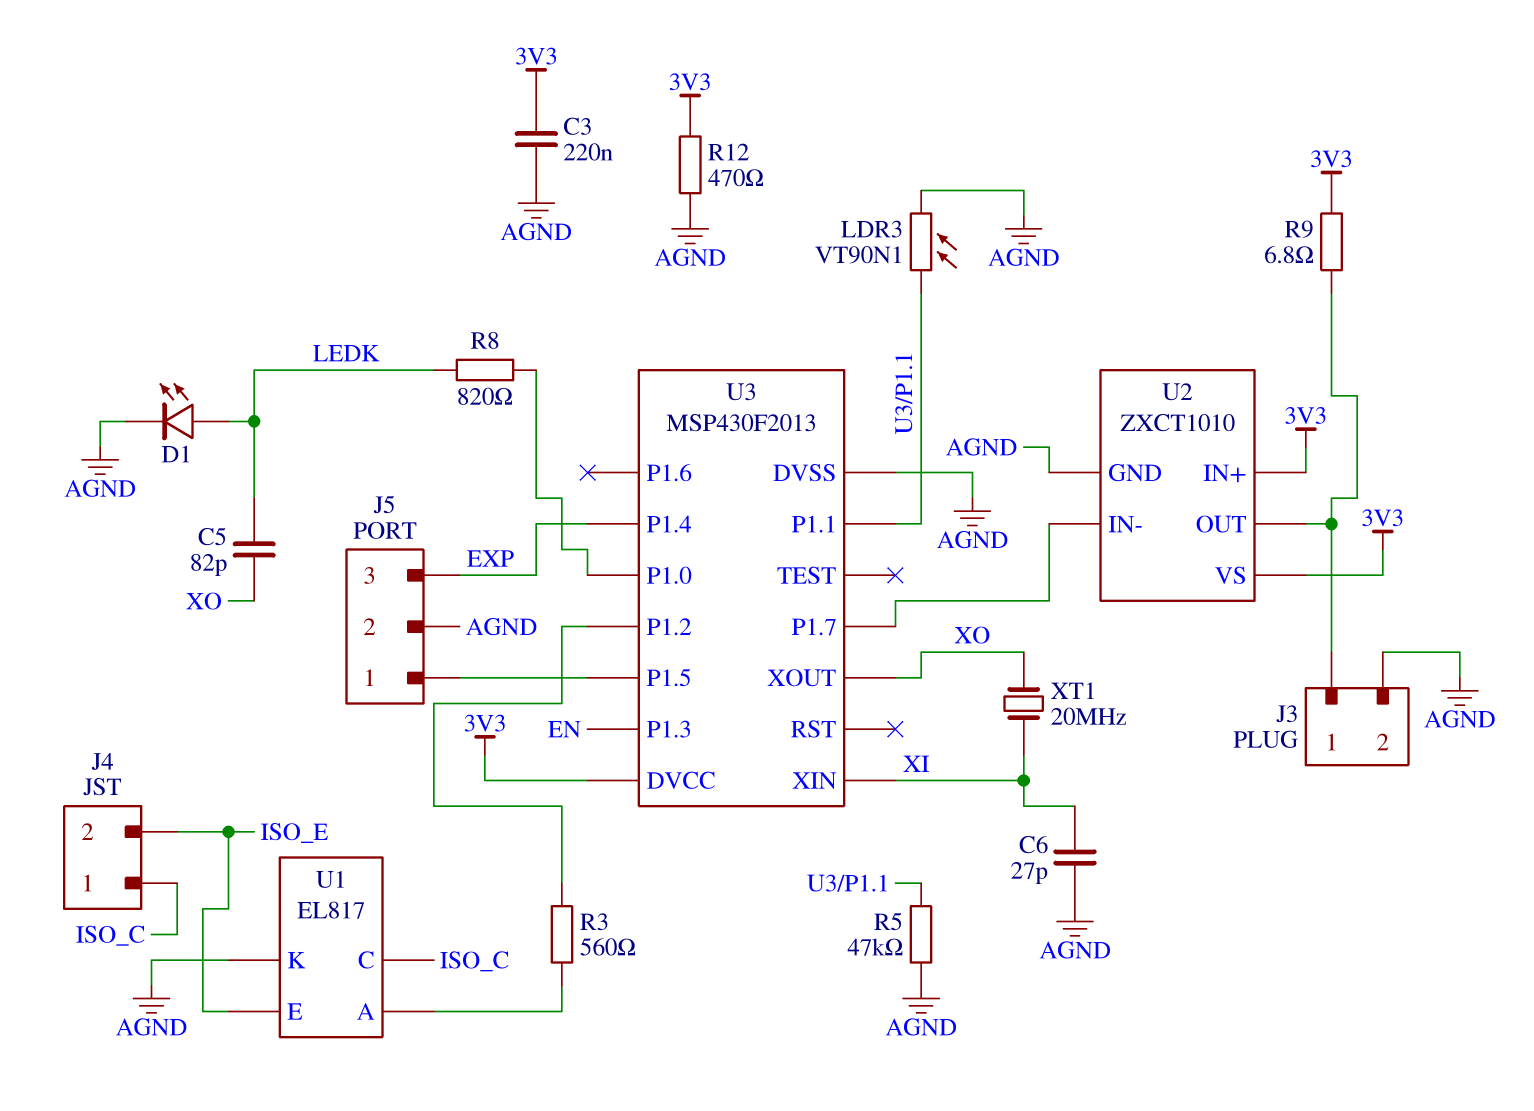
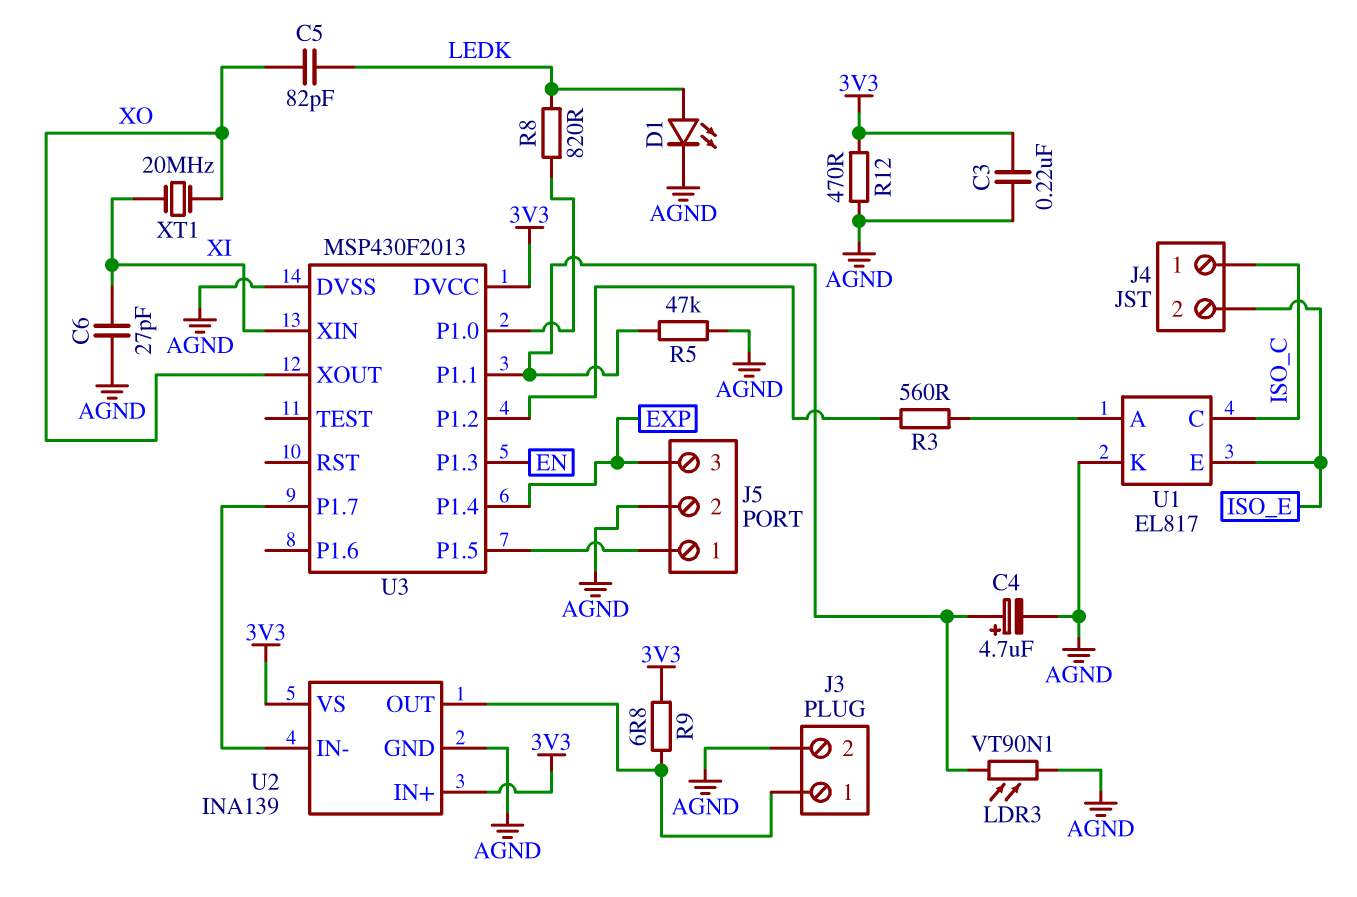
C4: none -> 4.7uF (plus U3/P1.1, minus AGND)
U2: ZXCT1010 -> INA139

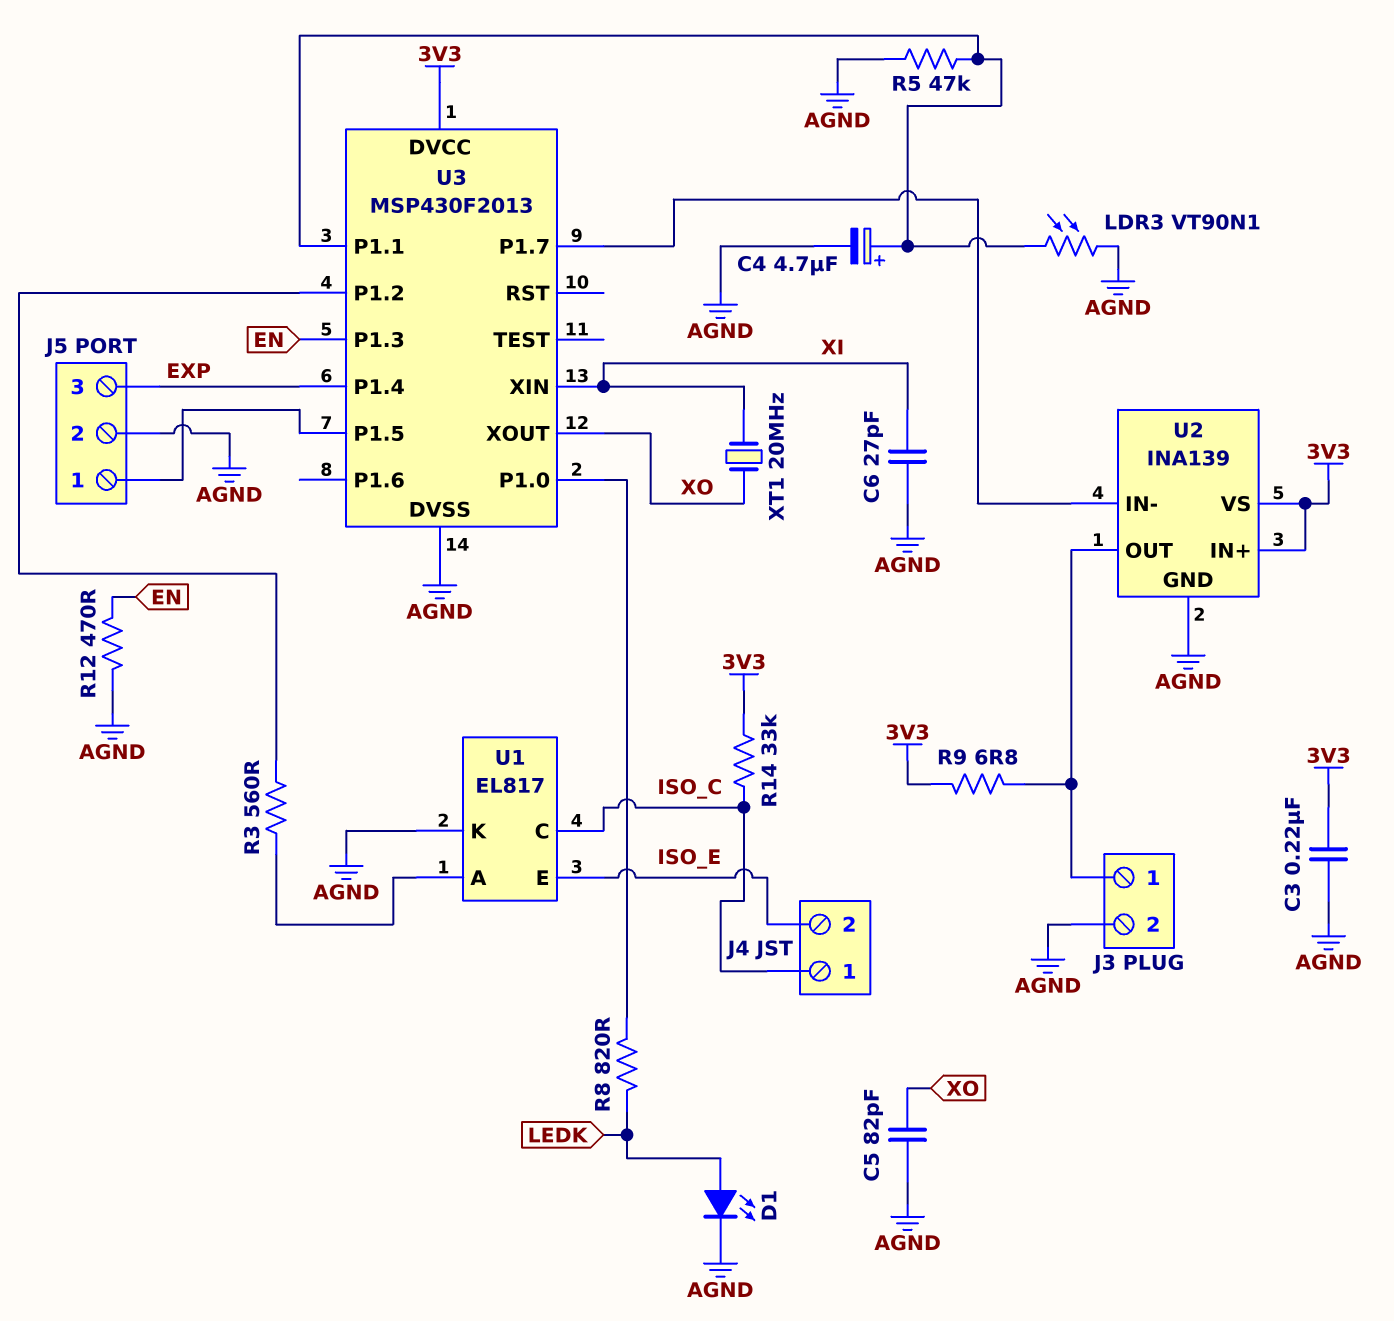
C5: 82pF (LEDK, XO) -> 82pF (AGND, XO)
R12: 470 (3V3, AGND) -> 470 (AGND, EN)
R14: none -> 33k (3V3, ISO_C)

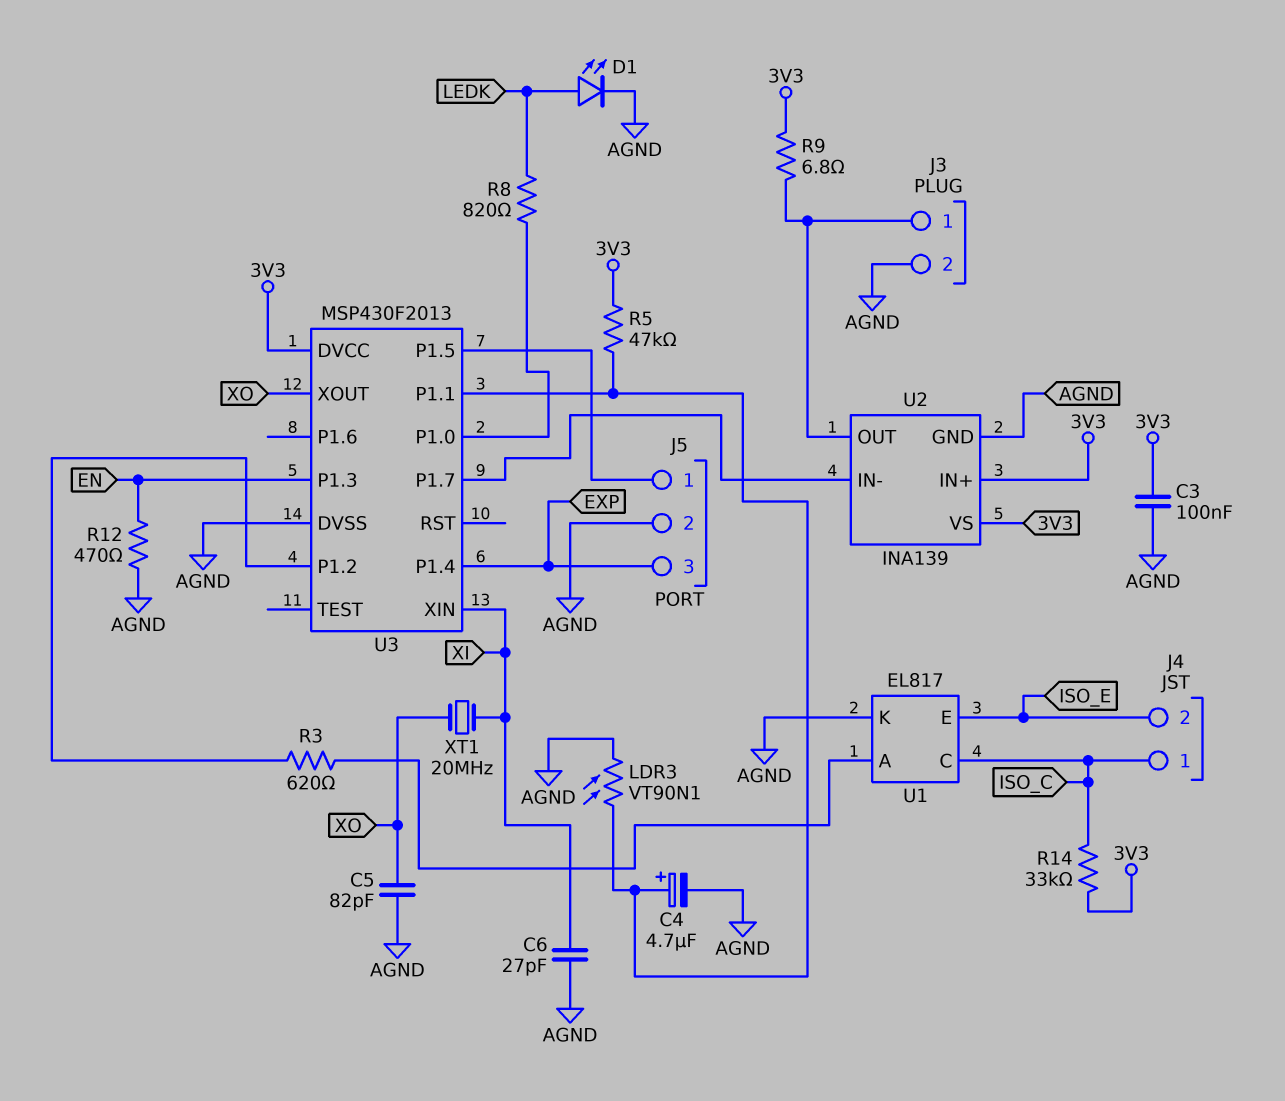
C3: 220nF (3V3, AGND) -> 100nF (3V3, AGND)
R3: 560 (U1/A, U3/P1.2) -> 620 (U1/A, U3/P1.2)
R5: 47k (AGND, U3/P1.1) -> 47k (3V3, U3/P1.1)

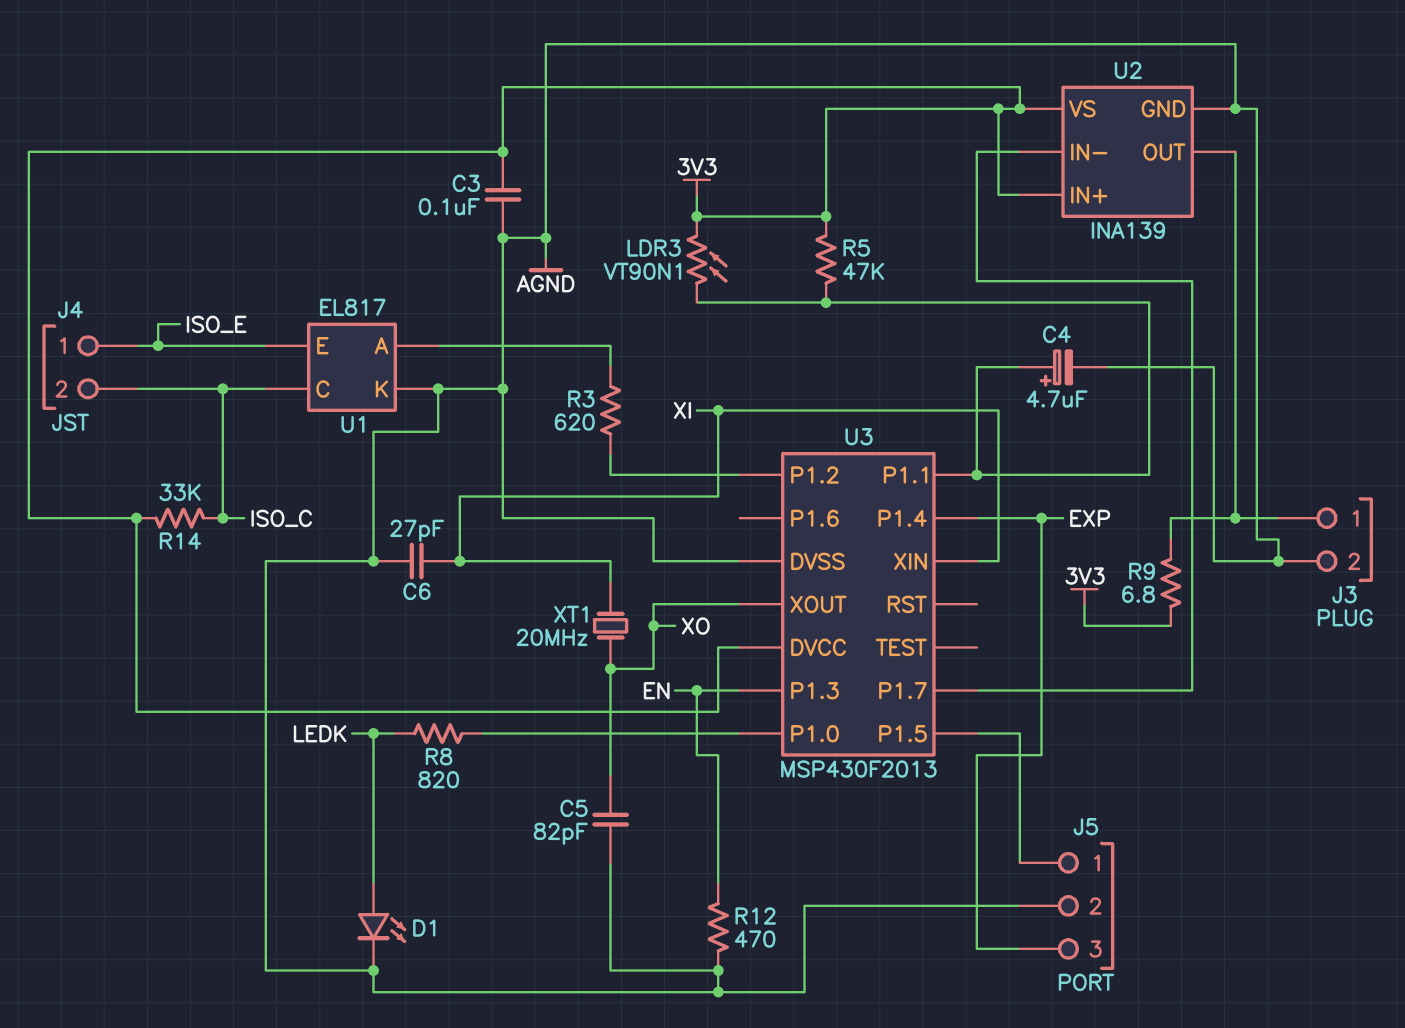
J4 pin 1: ISO_C -> ISO_E
J4 pin 2: ISO_E -> ISO_C
LDR3: VT90N1 (AGND, U3/P1.1) -> VT90N1 (3V3, U3/P1.1)

